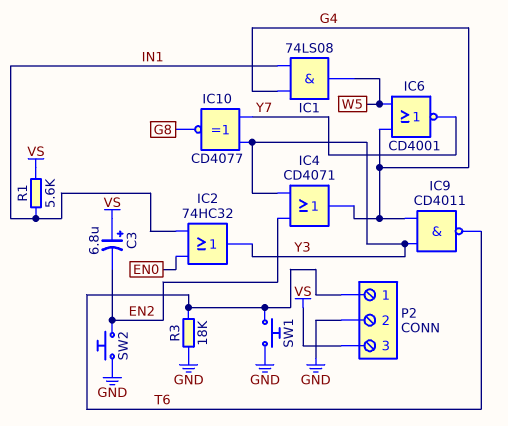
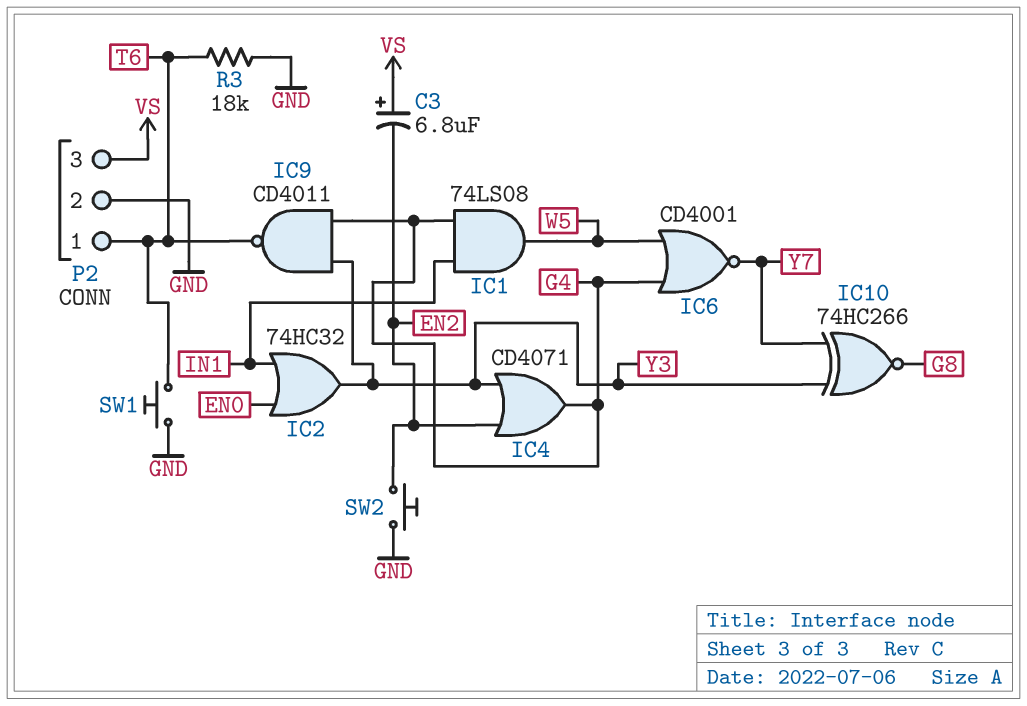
IC10: XNOR CD4077 (in Y3, in Y7, out G8) -> XNOR 74HC266 (in Y3, in Y7, out G8)
R1: 5.6k (IN1, VS) -> none

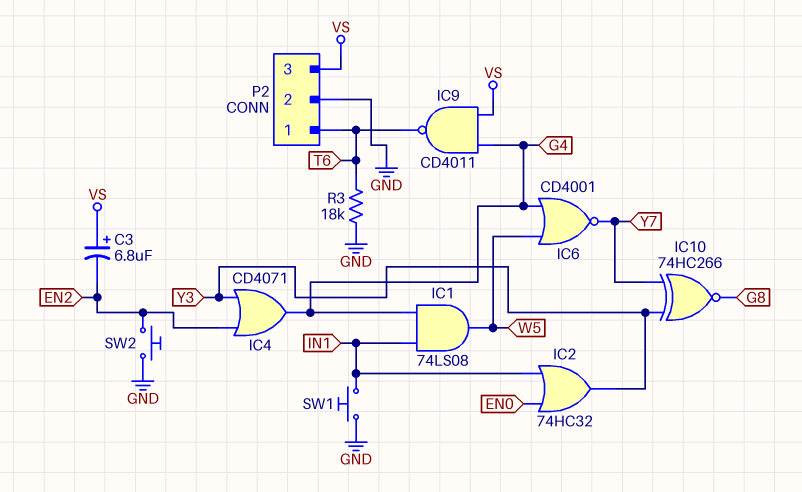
IC9: NAND CD4011 (in G4, in Y3, out T6) -> NAND CD4011 (in G4, in VS, out T6)
SW1: button (GND, T6) -> button (GND, IN1)

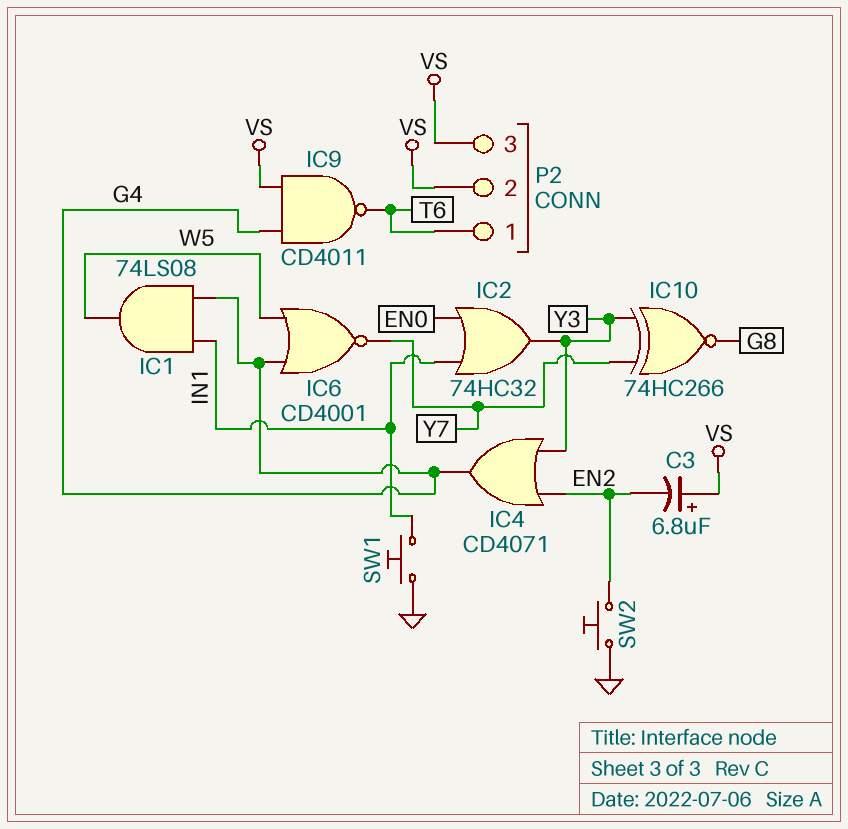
P2 pin 2: GND -> VS
R3: 18k (GND, T6) -> none

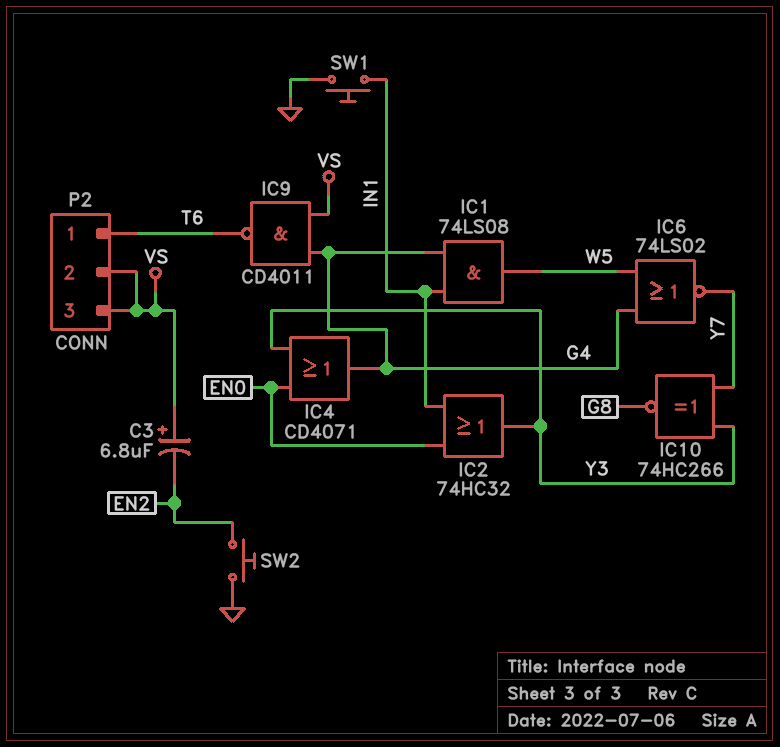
IC4: OR CD4071 (in EN2, in Y3, out G4) -> OR CD4071 (in EN0, in Y3, out G4)
IC6: NOR CD4001 (in G4, in W5, out Y7) -> NOR 74LS02 (in G4, in W5, out Y7)

